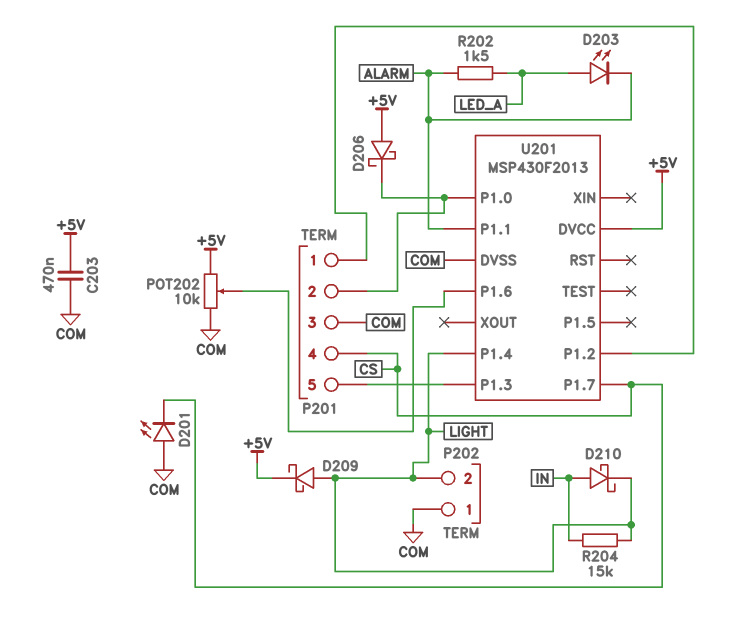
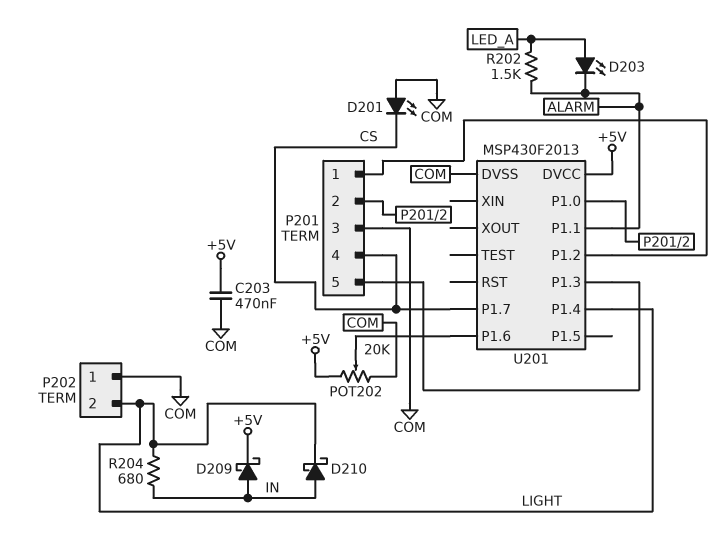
D206: schottky (A +5V, K P201/2) -> none
D209: schottky (A LIGHT, K +5V) -> schottky (A IN, K +5V)
POT202: 10k (+5V, COM, wiper U201/P1.6) -> 20k (+5V, COM, wiper U201/P1.6)
R204: 15k (IN, LIGHT) -> 680 (IN, LIGHT)

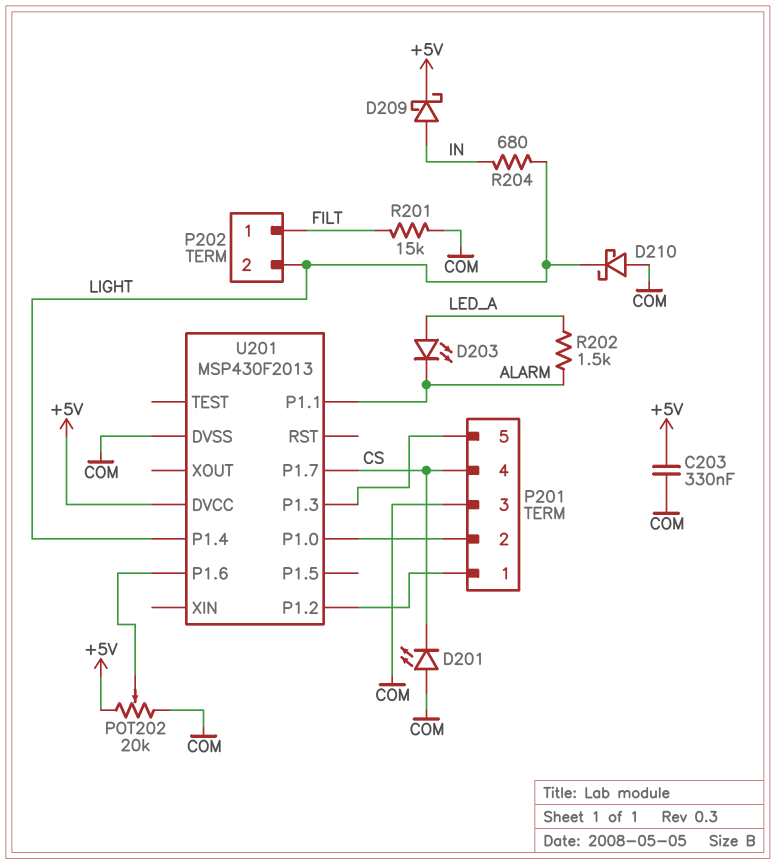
C203: 470nF (+5V, COM) -> 330nF (+5V, COM)
D210: schottky (A IN, K LIGHT) -> schottky (A COM, K LIGHT)
P202 pin 1: COM -> FILT
R201: none -> 15k (COM, FILT)

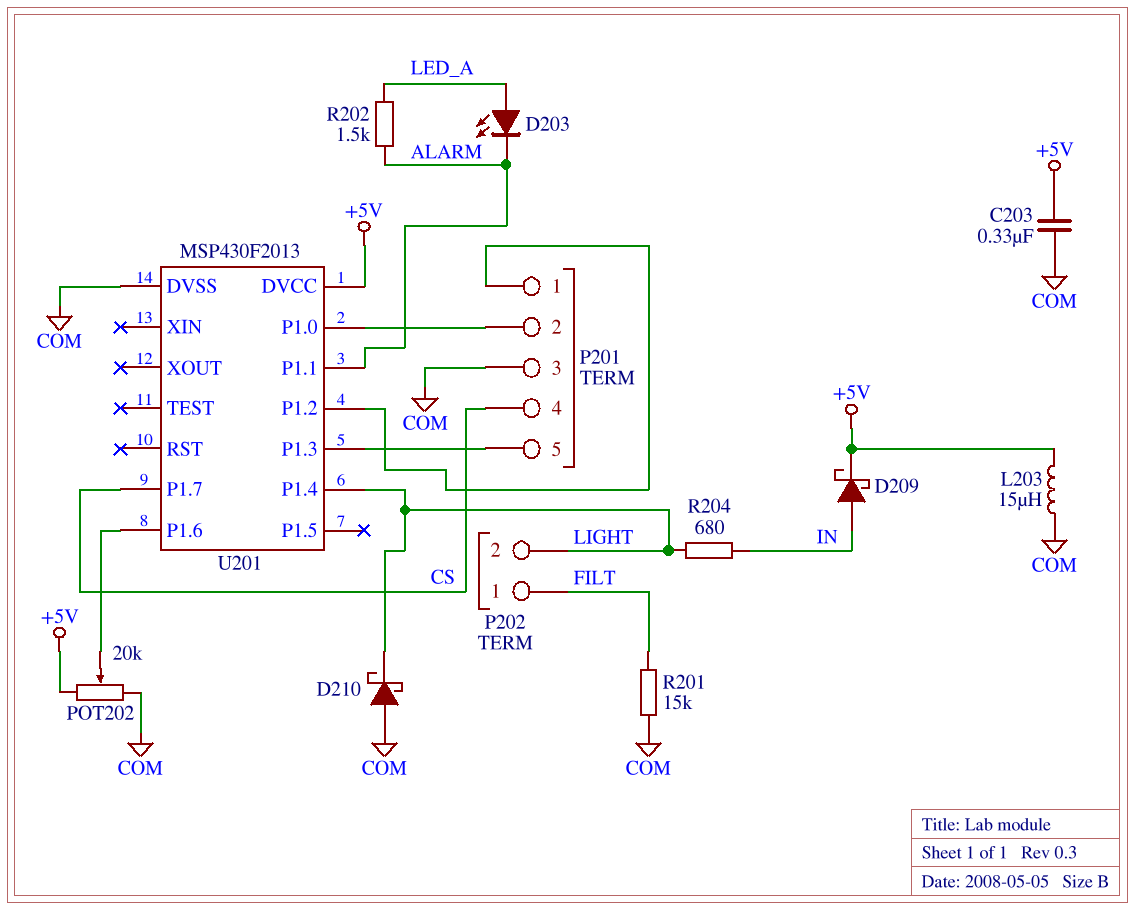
D201: LED (A COM, K CS) -> none
L203: none -> 15uH (+5V, COM)

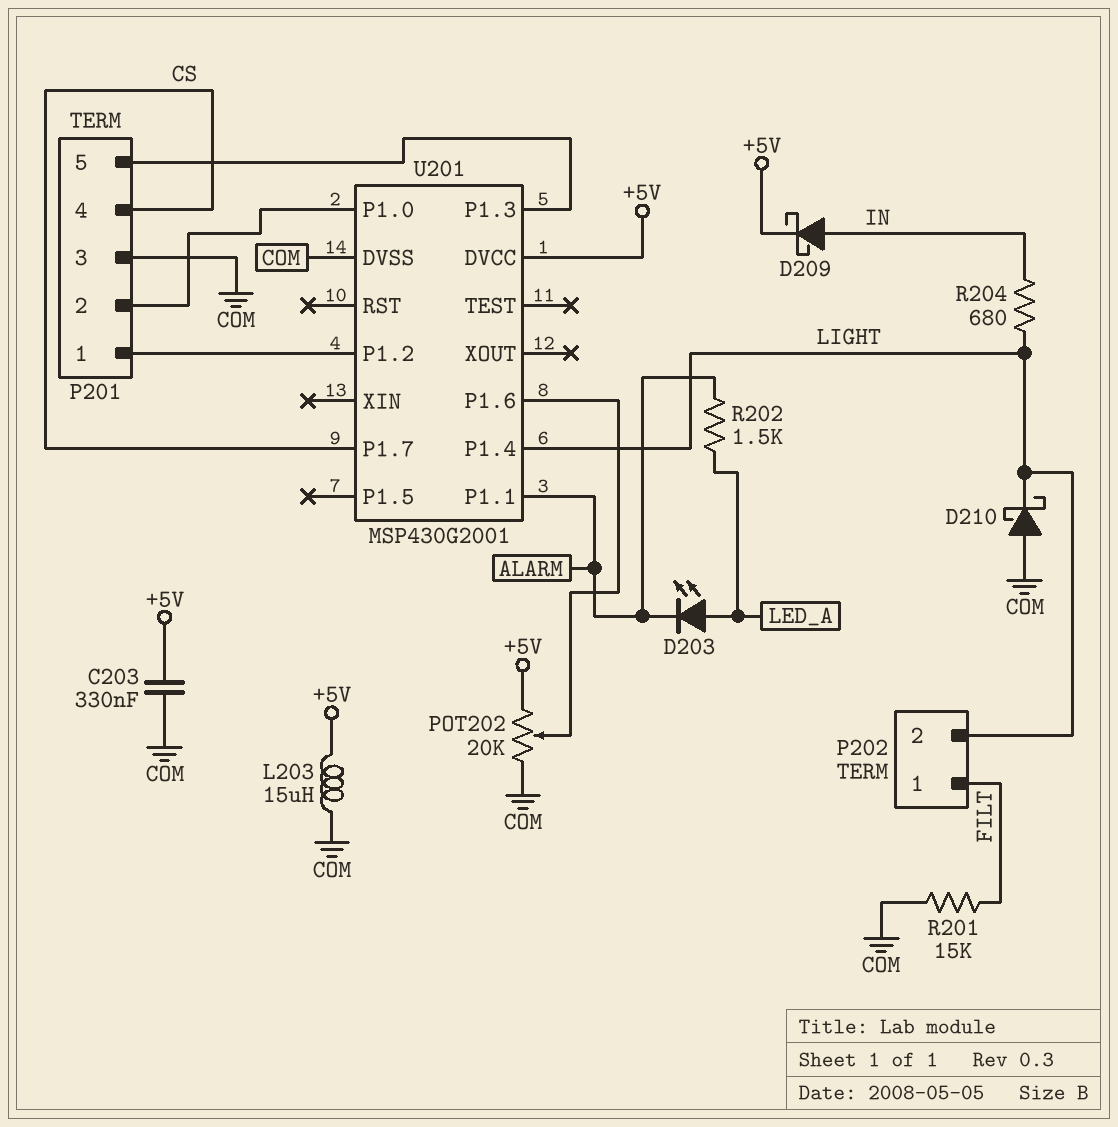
U201: MSP430F2013 -> MSP430G2001

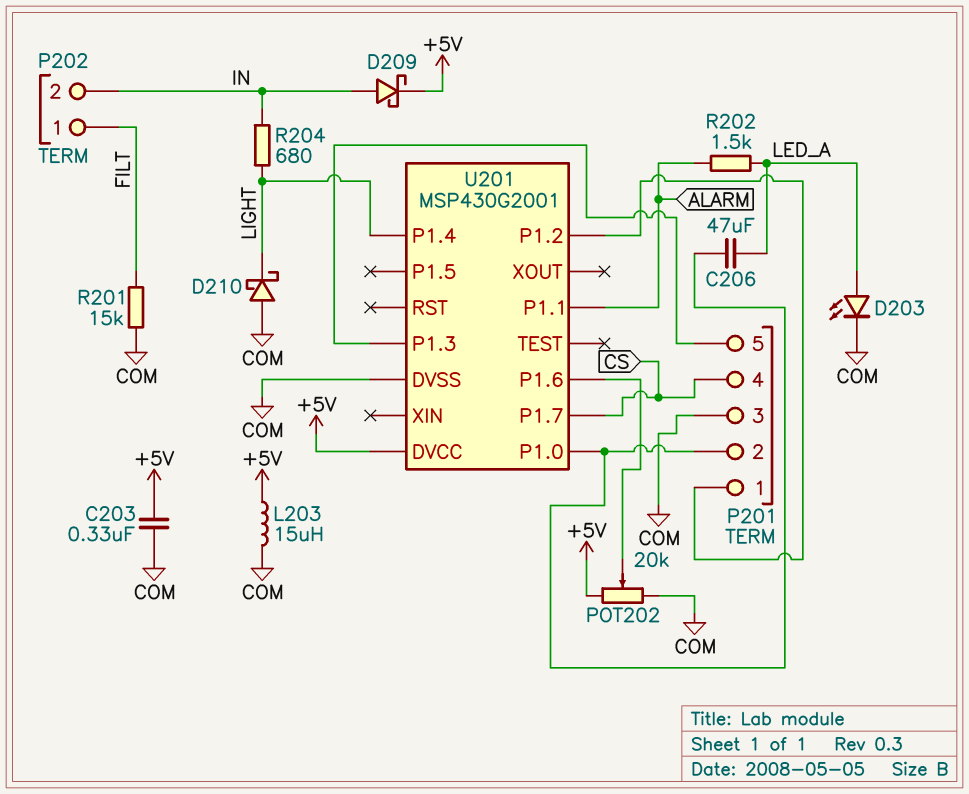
C206: none -> 47uF (LED_A, P201/2)
D203: LED (A LED_A, K ALARM) -> LED (A LED_A, K COM)
P202 pin 2: LIGHT -> IN

